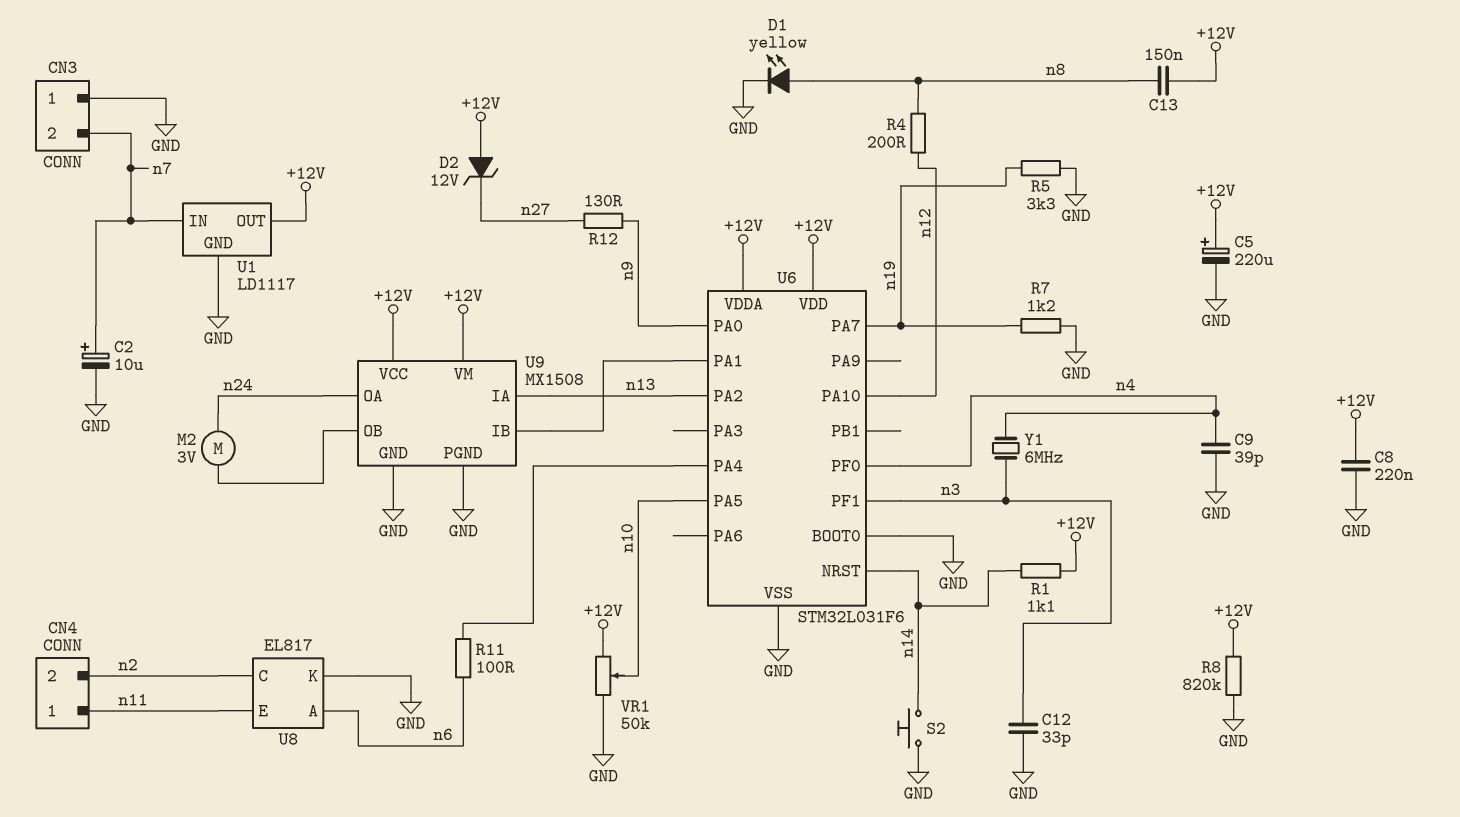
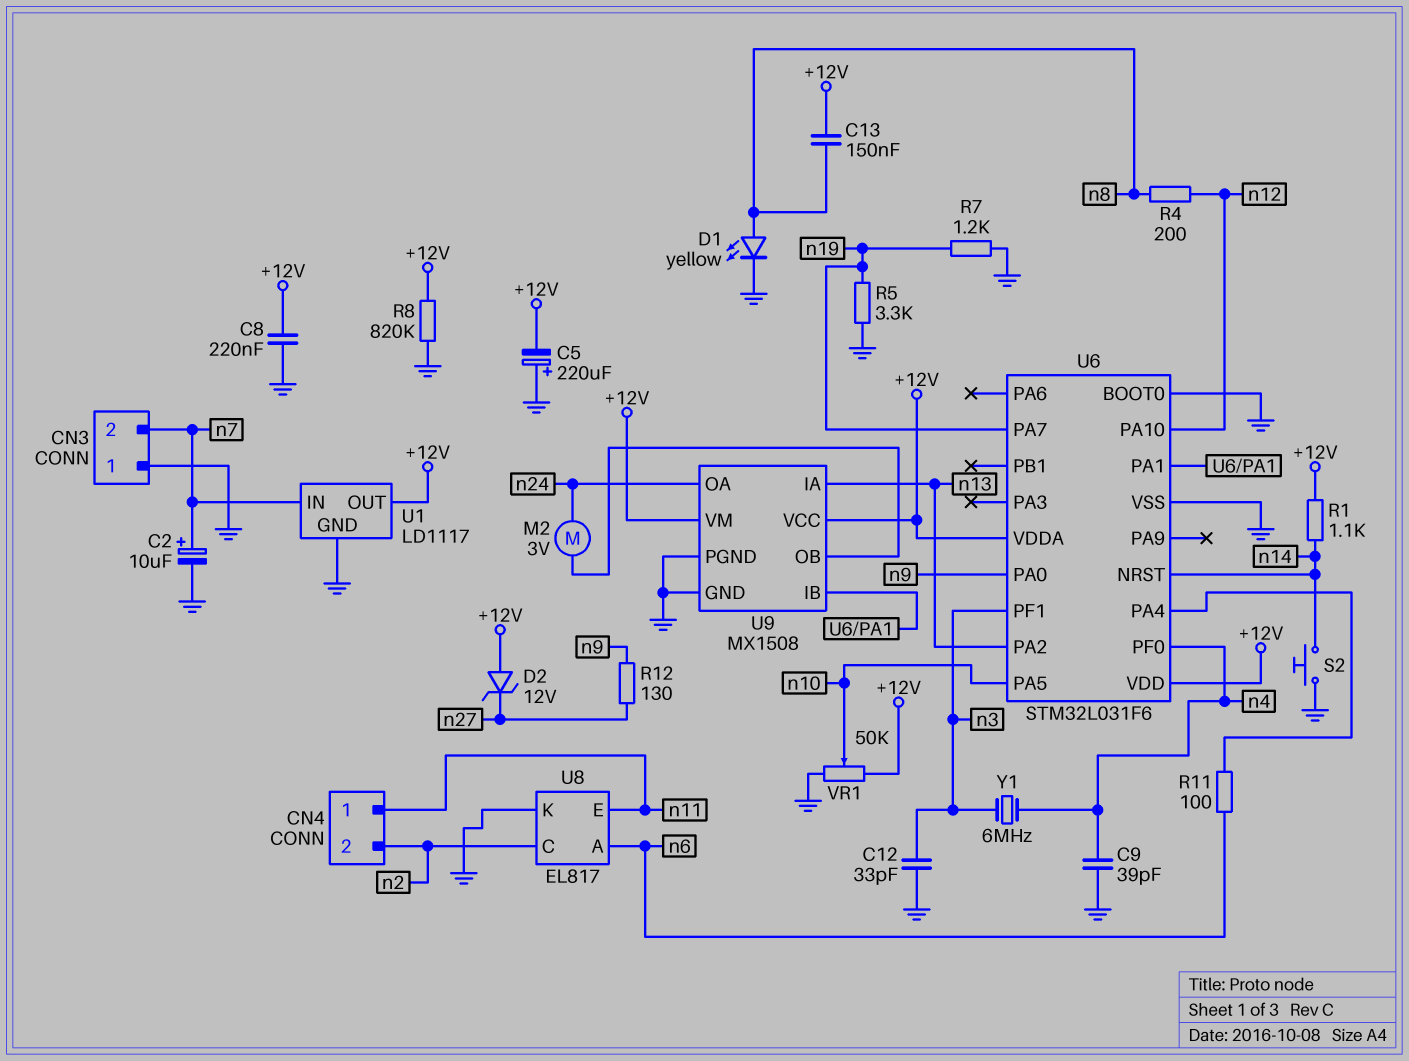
C5: 220uF (plus +12V, minus GND) -> 220uF (plus GND, minus +12V)

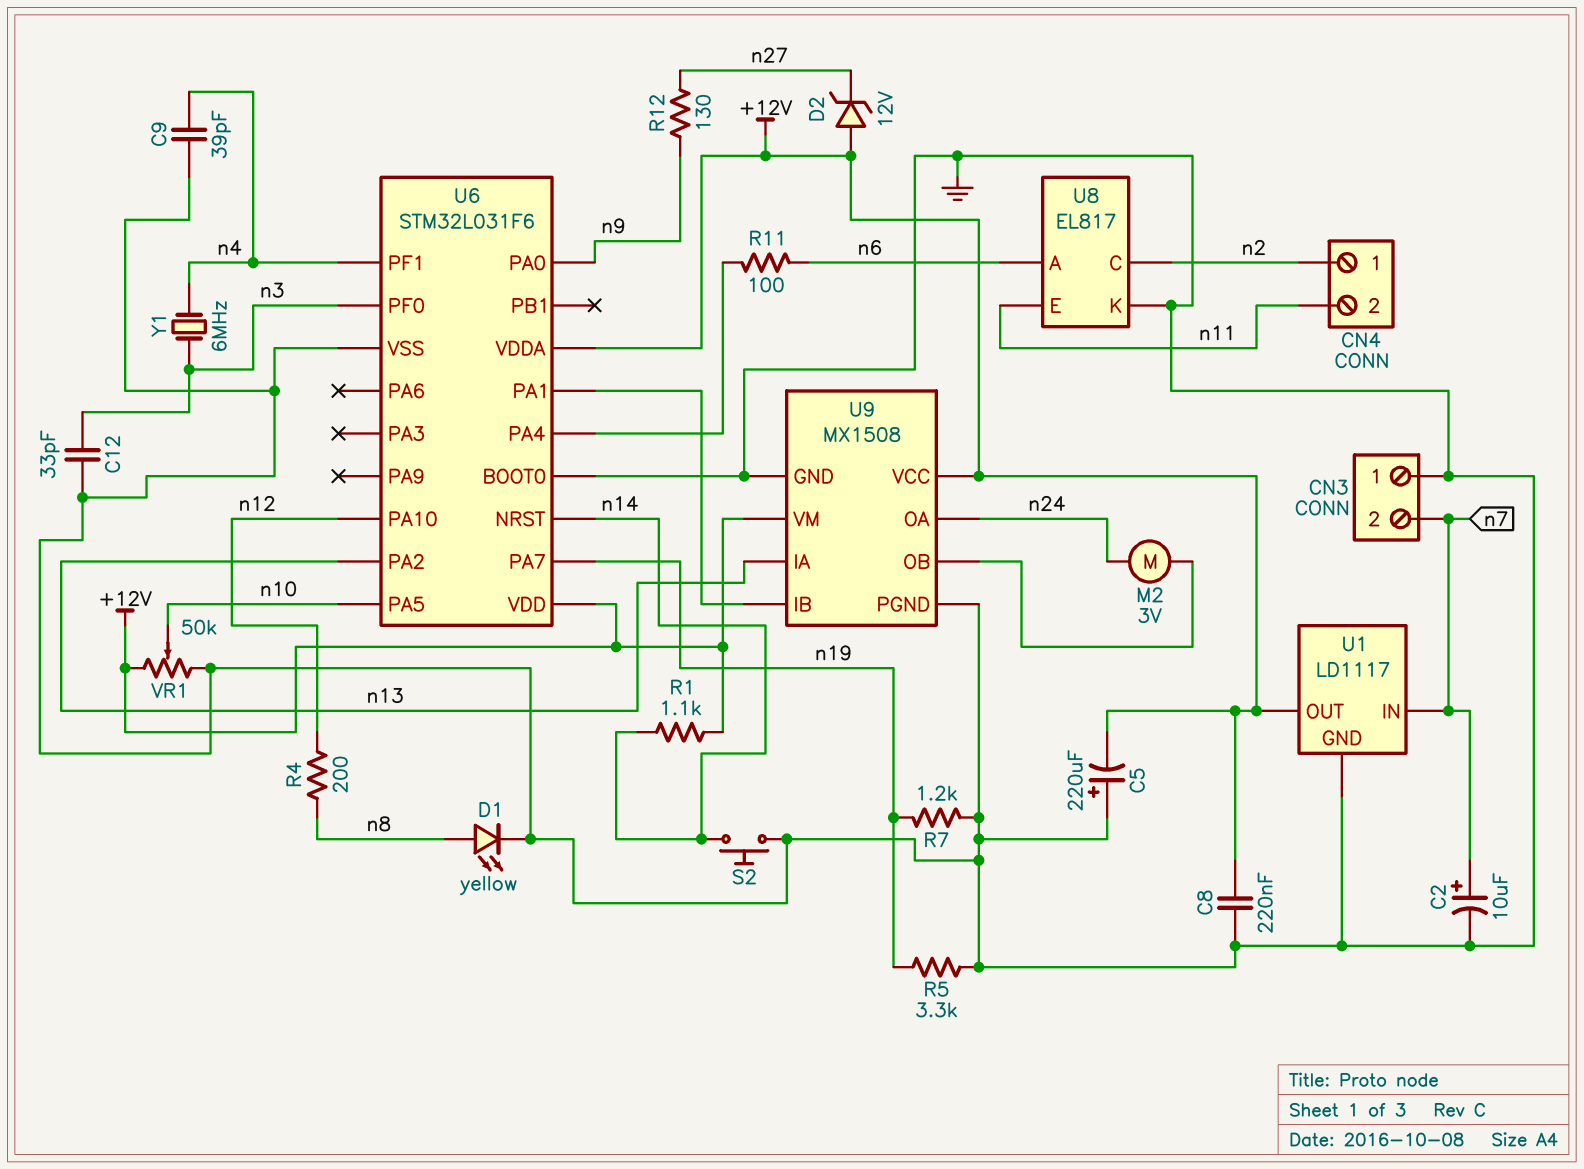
C13: 150nF (+12V, n8) -> none
CN4 pin 1: n11 -> n2
CN4 pin 2: n2 -> n11
R8: 820k (+12V, GND) -> none
U6 pin PF0: n4 -> n3
U6 pin PF1: n3 -> n4

